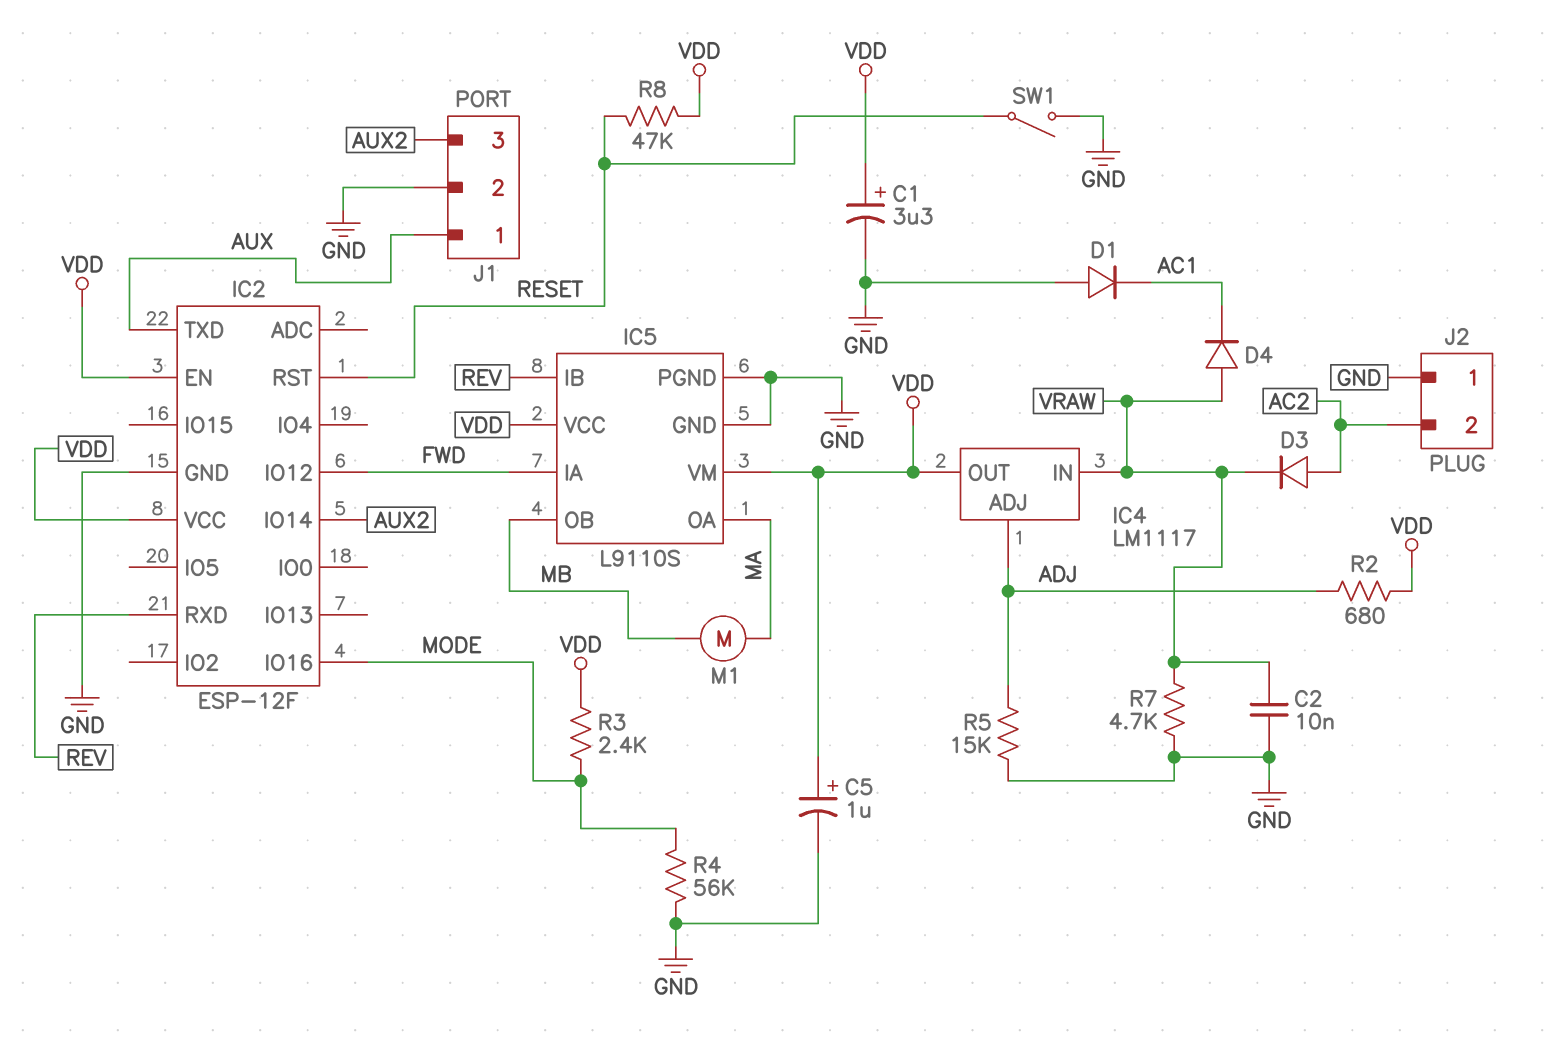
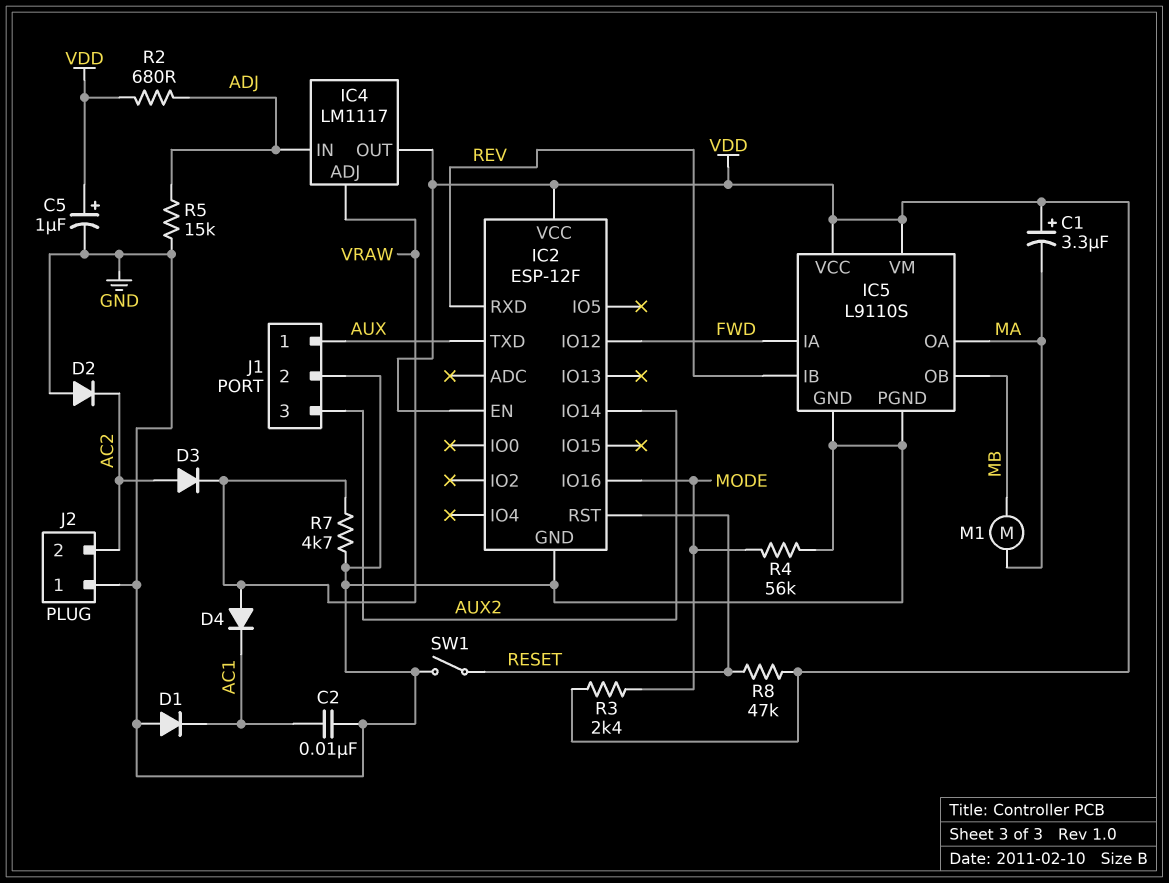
C1: 3.3uF (plus VDD, minus GND) -> 3.3uF (plus VDD, minus MA)
C2: 10nF (GND, VRAW) -> 10nF (AC1, GND)
D2: none -> diode (A GND, K AC2)
IC4 pin ADJ: ADJ -> VRAW
IC4 pin IN: VRAW -> ADJ

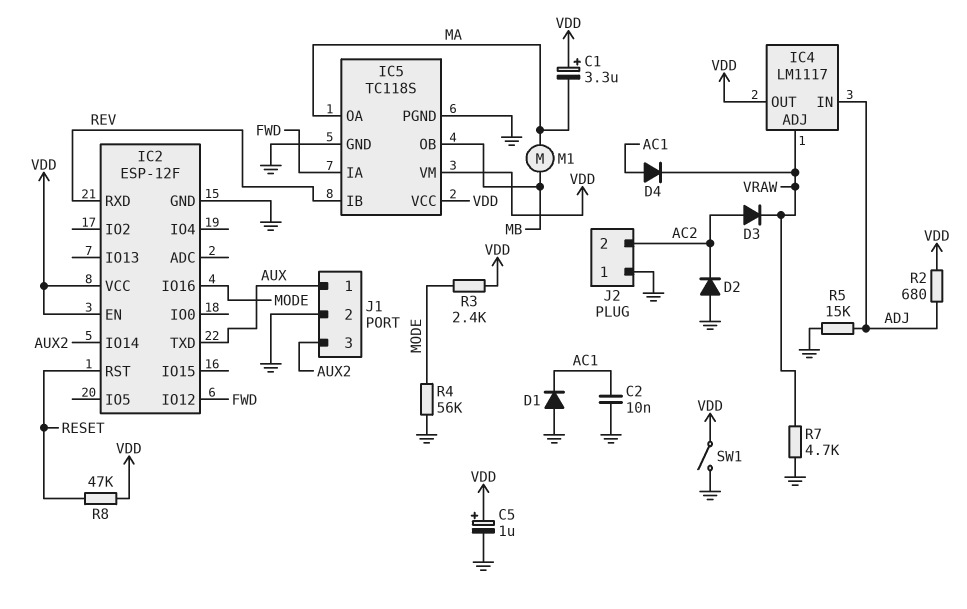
D4: diode (A VRAW, K AC1) -> diode (A AC1, K VRAW)
IC5: L9110S -> TC118S
SW1: switch (GND, RESET) -> switch (GND, VDD)

